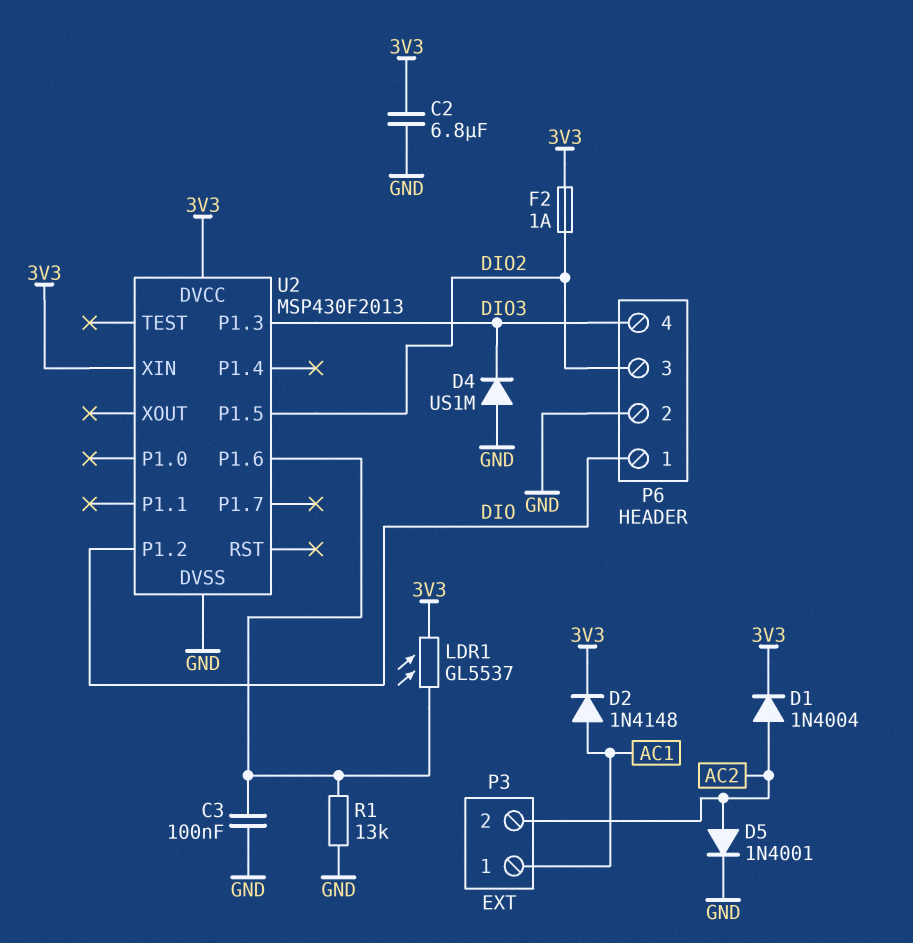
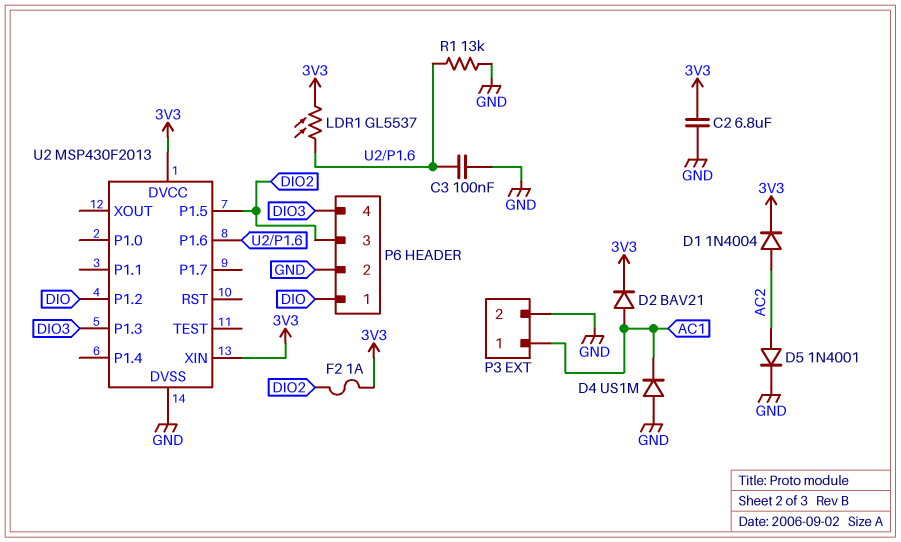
D2: diode 1N4148 (A AC1, K 3V3) -> diode BAV21 (A AC1, K 3V3)
D4: diode US1M (A GND, K DIO3) -> diode US1M (A GND, K AC1)
P3 pin 2: AC2 -> GND

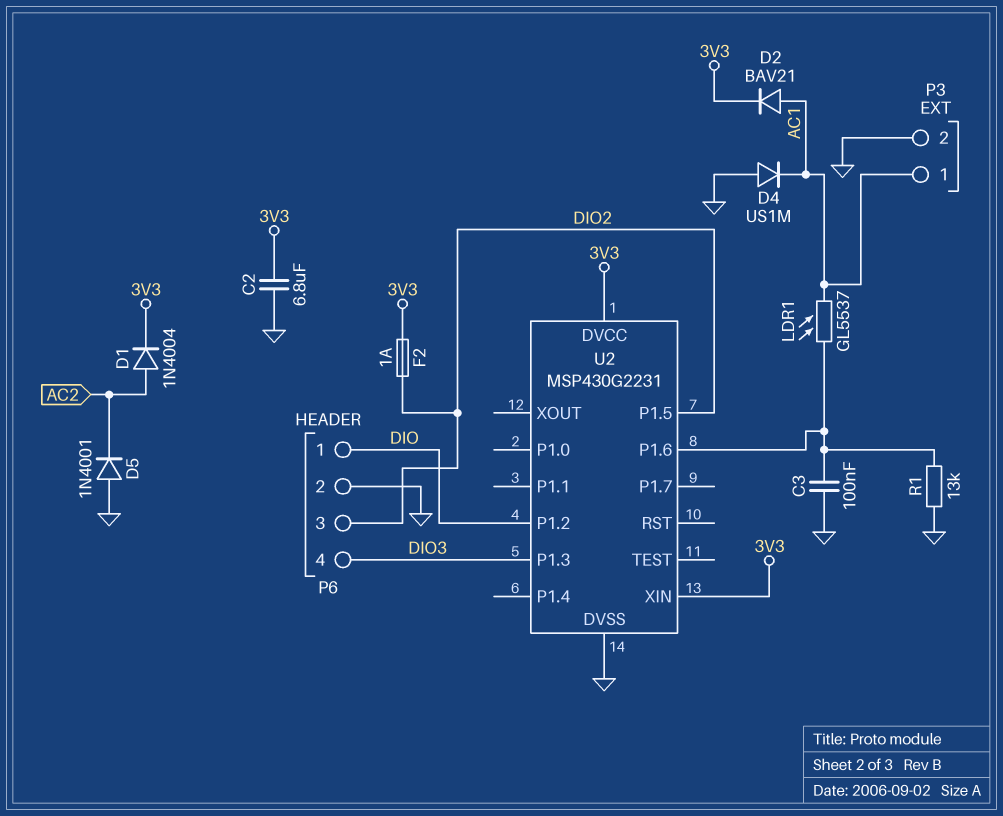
D5: diode 1N4001 (A AC2, K GND) -> diode 1N4001 (A GND, K AC2)
LDR1: GL5537 (3V3, U2/P1.6) -> GL5537 (AC1, U2/P1.6)
U2: MSP430F2013 -> MSP430G2231

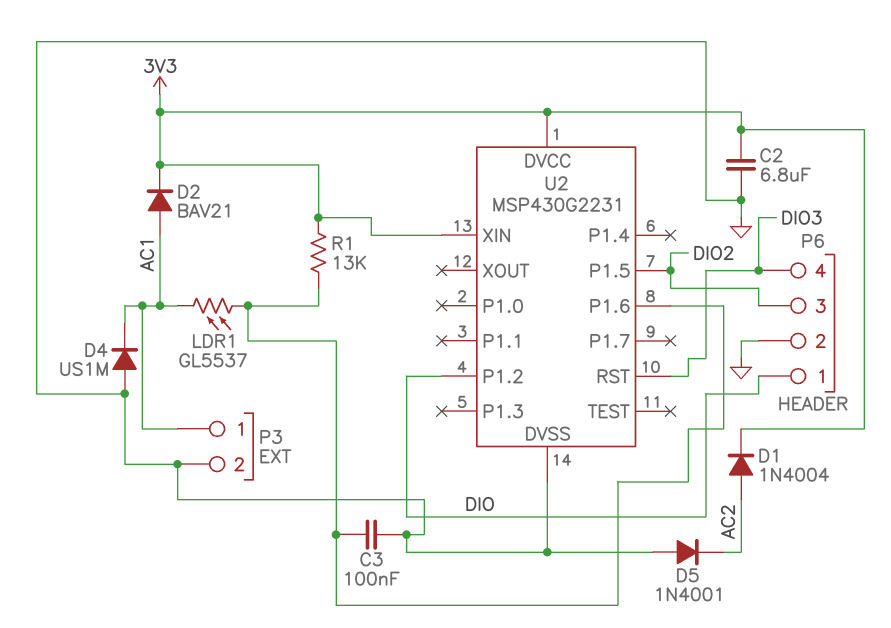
F2: 1A (3V3, DIO2) -> none
R1: 13k (GND, U2/P1.6) -> 13k (3V3, U2/P1.6)
U2 pin P1.3: DIO3 -> none
U2 pin RST: none -> DIO3

